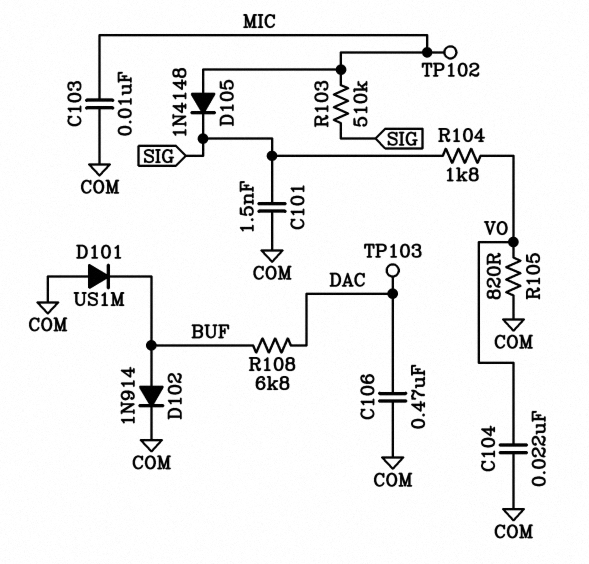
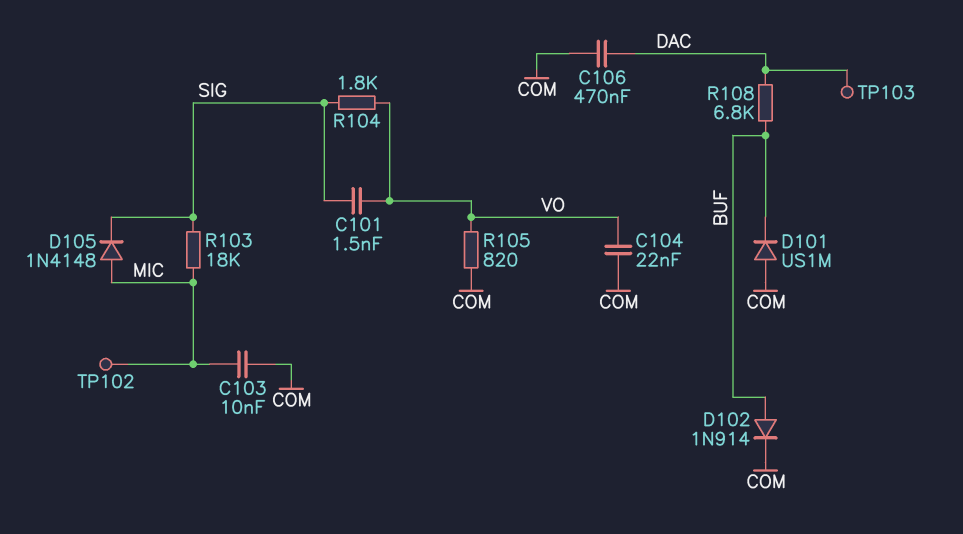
C101: 1.5nF (COM, SIG) -> 1.5nF (SIG, VO)
R103: 510k (MIC, SIG) -> 18k (MIC, SIG)

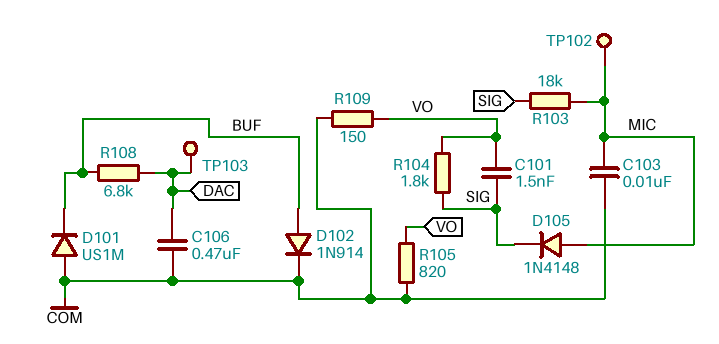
C104: 22nF (COM, VO) -> none
R109: none -> 150 (COM, VO)

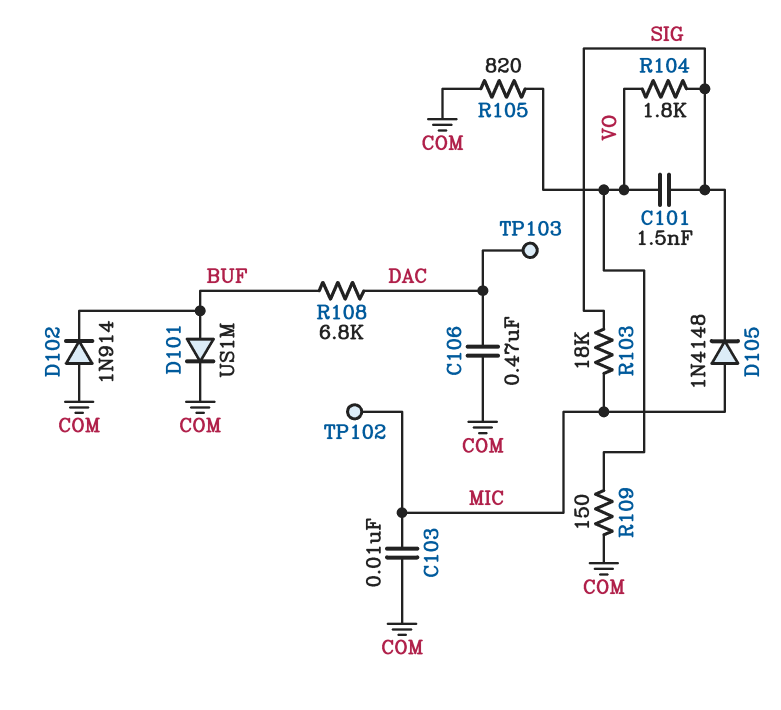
D101: diode US1M (A COM, K BUF) -> diode US1M (A BUF, K COM)
D102: diode 1N914 (A BUF, K COM) -> diode 1N914 (A COM, K BUF)

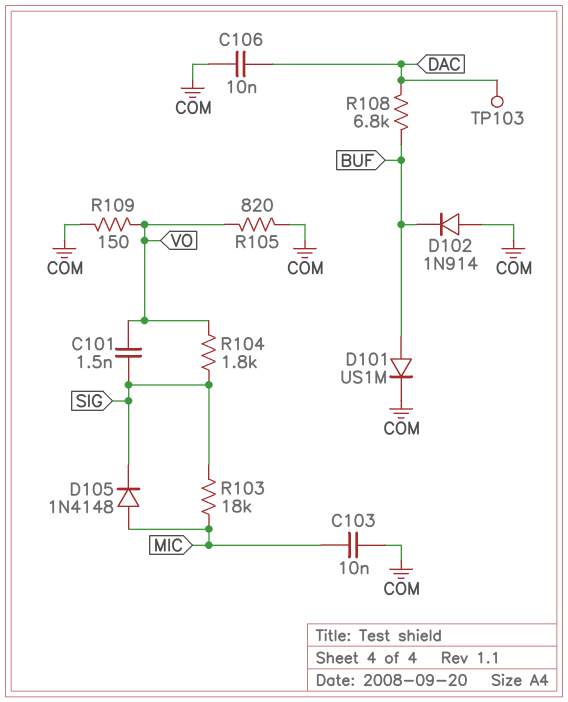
C106: 470nF (COM, DAC) -> 10nF (COM, DAC)
TP102: test point (MIC) -> none

